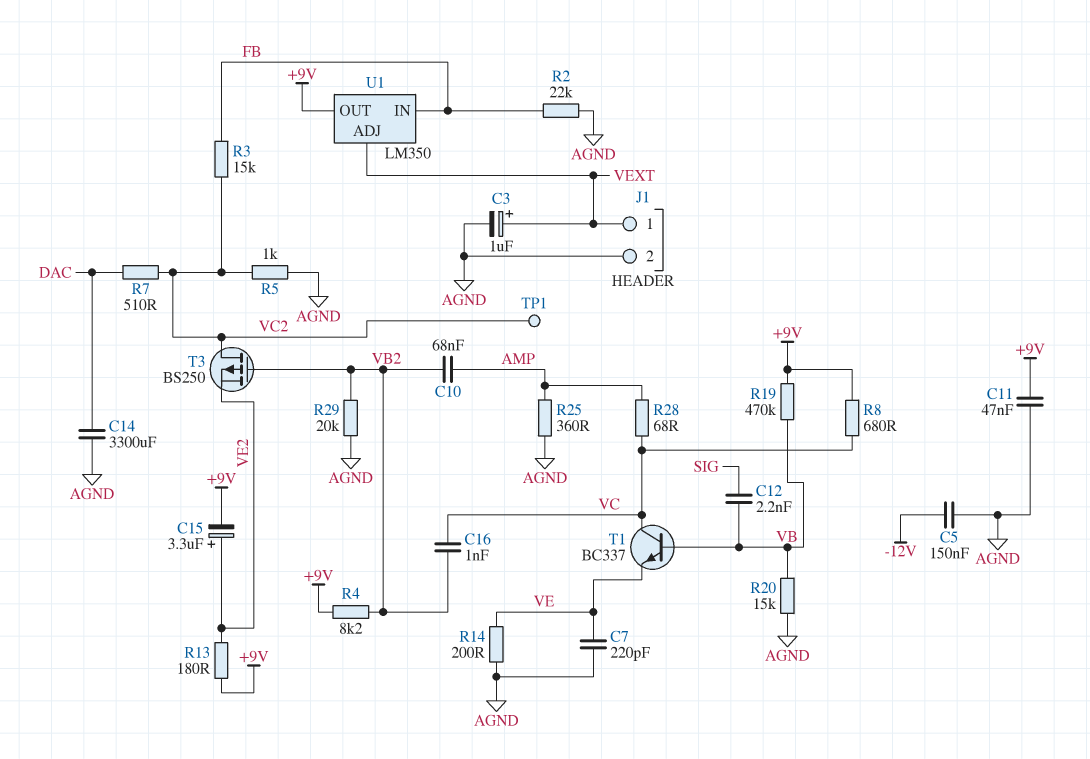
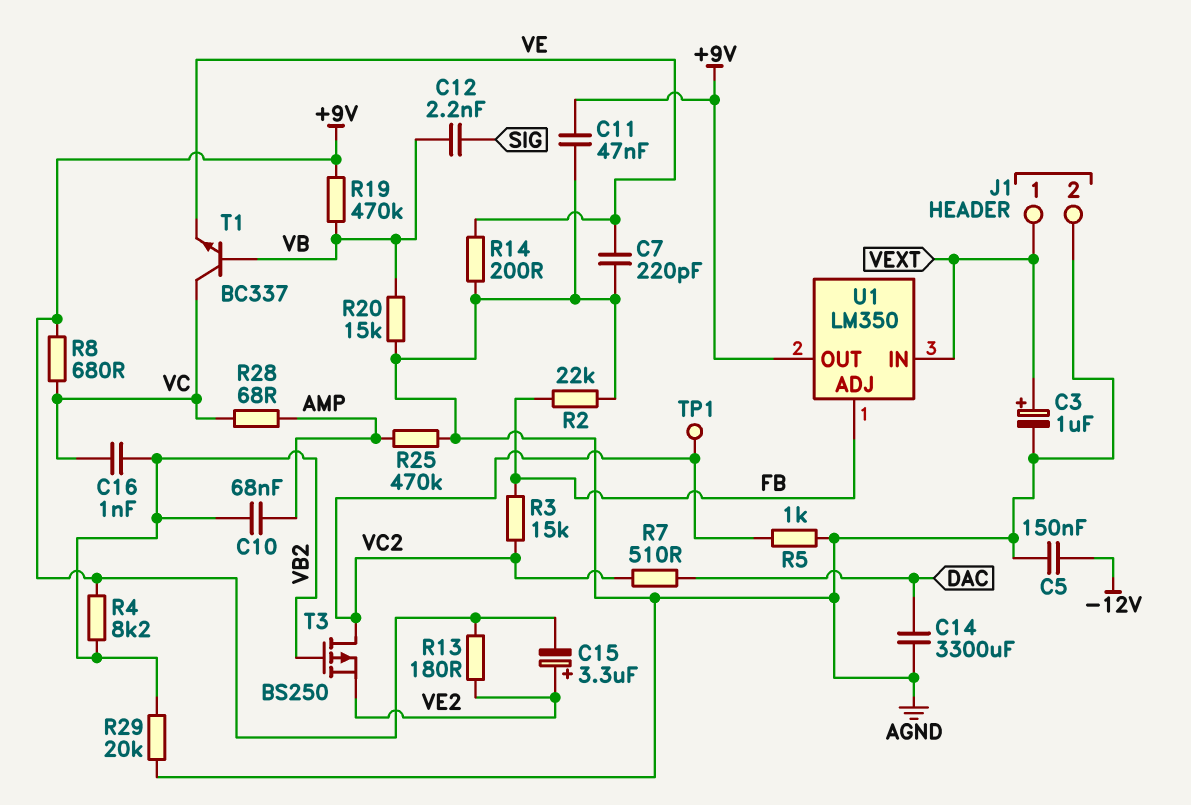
R25: 360 (AGND, AMP) -> 470k (AGND, AMP)
U1 pin ADJ: VEXT -> FB
U1 pin IN: FB -> VEXT

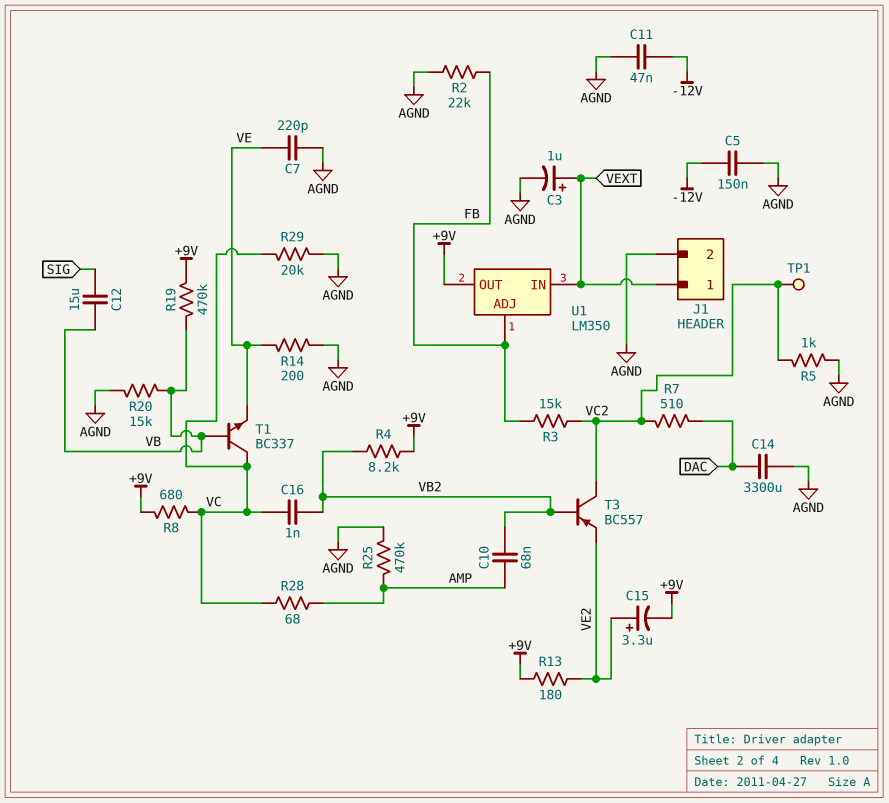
C11: 47nF (+9V, AGND) -> 47nF (-12V, AGND)
C12: 2.2nF (SIG, VB) -> 15uF (SIG, VB)
R29: 20k (AGND, VB2) -> 20k (AGND, VC)
T3: PMOS BS250 (G VB2, D VC2, S VE2) -> PNP BC557 (B VB2, C VC2, E VE2)

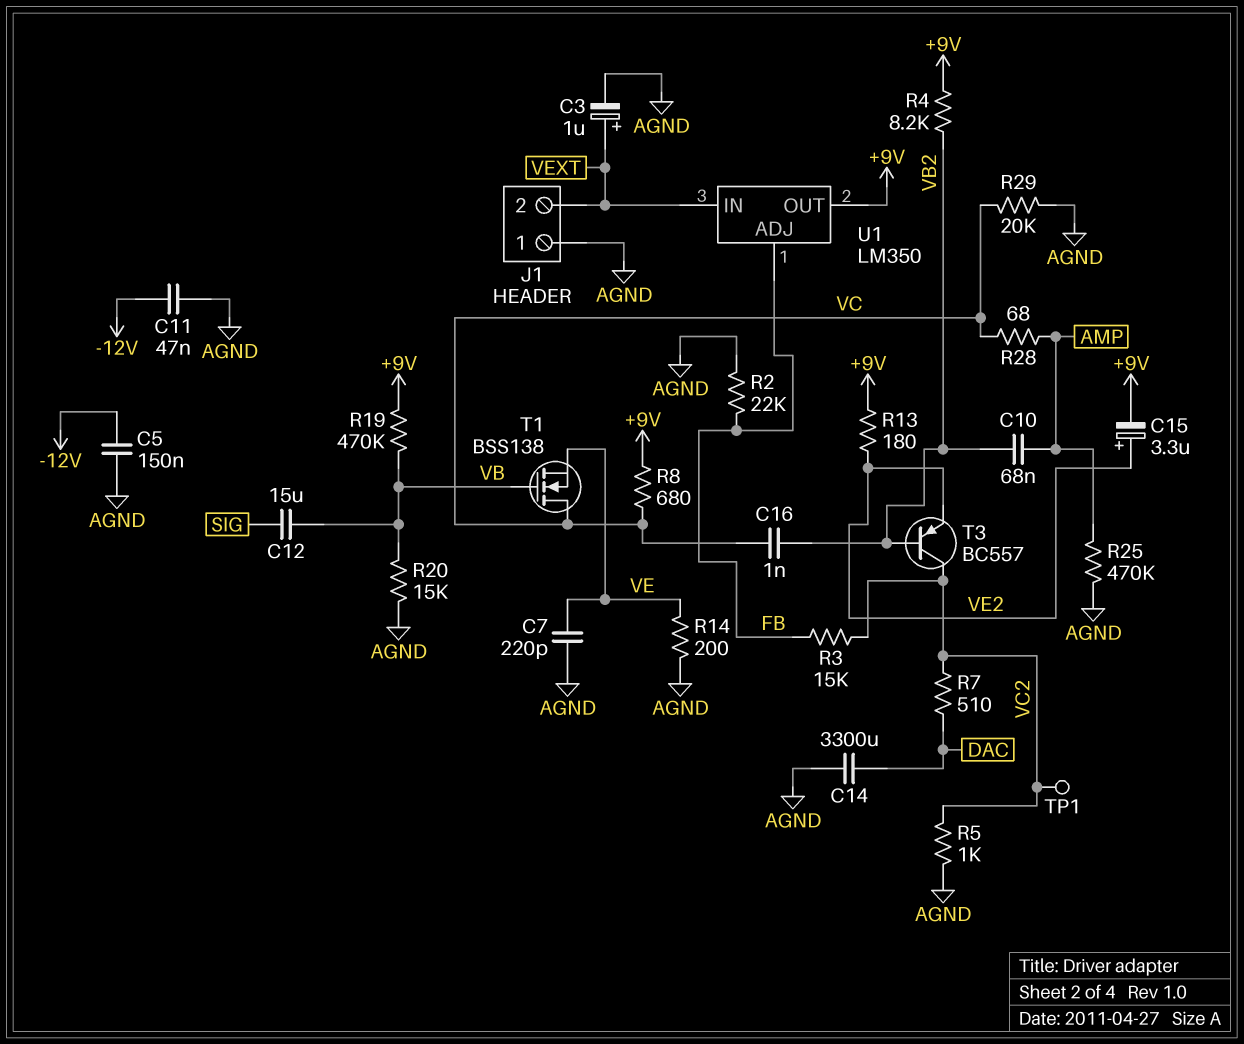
J1 pin 1: VEXT -> AGND
J1 pin 2: AGND -> VEXT
T1: NPN BC337 (B VB, C VC, E VE) -> NMOS BSS138 (G VB, D VC, S VE)

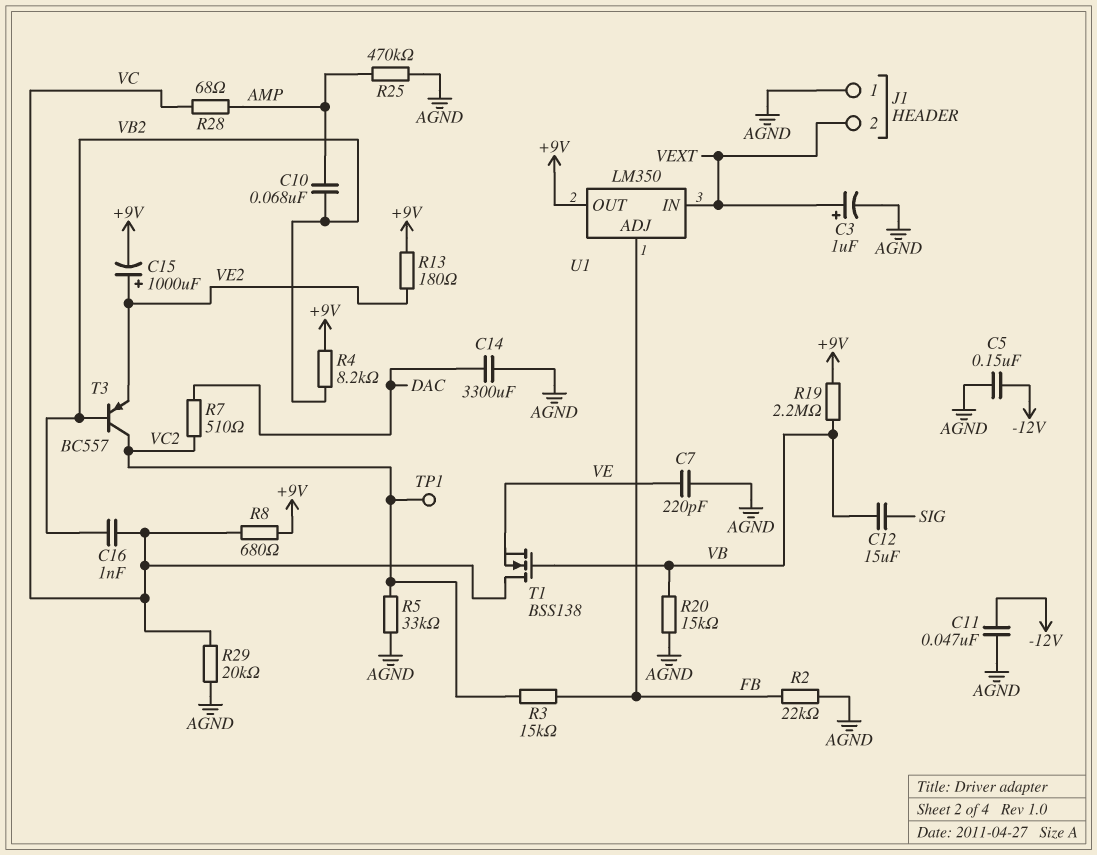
C15: 3.3uF (plus VE2, minus +9V) -> 1000uF (plus VE2, minus +9V)
R5: 1k (AGND, VC2) -> 33k (AGND, VC2)
R14: 200 (AGND, VE) -> none
R19: 470k (+9V, VB) -> 2.2M (+9V, VB)

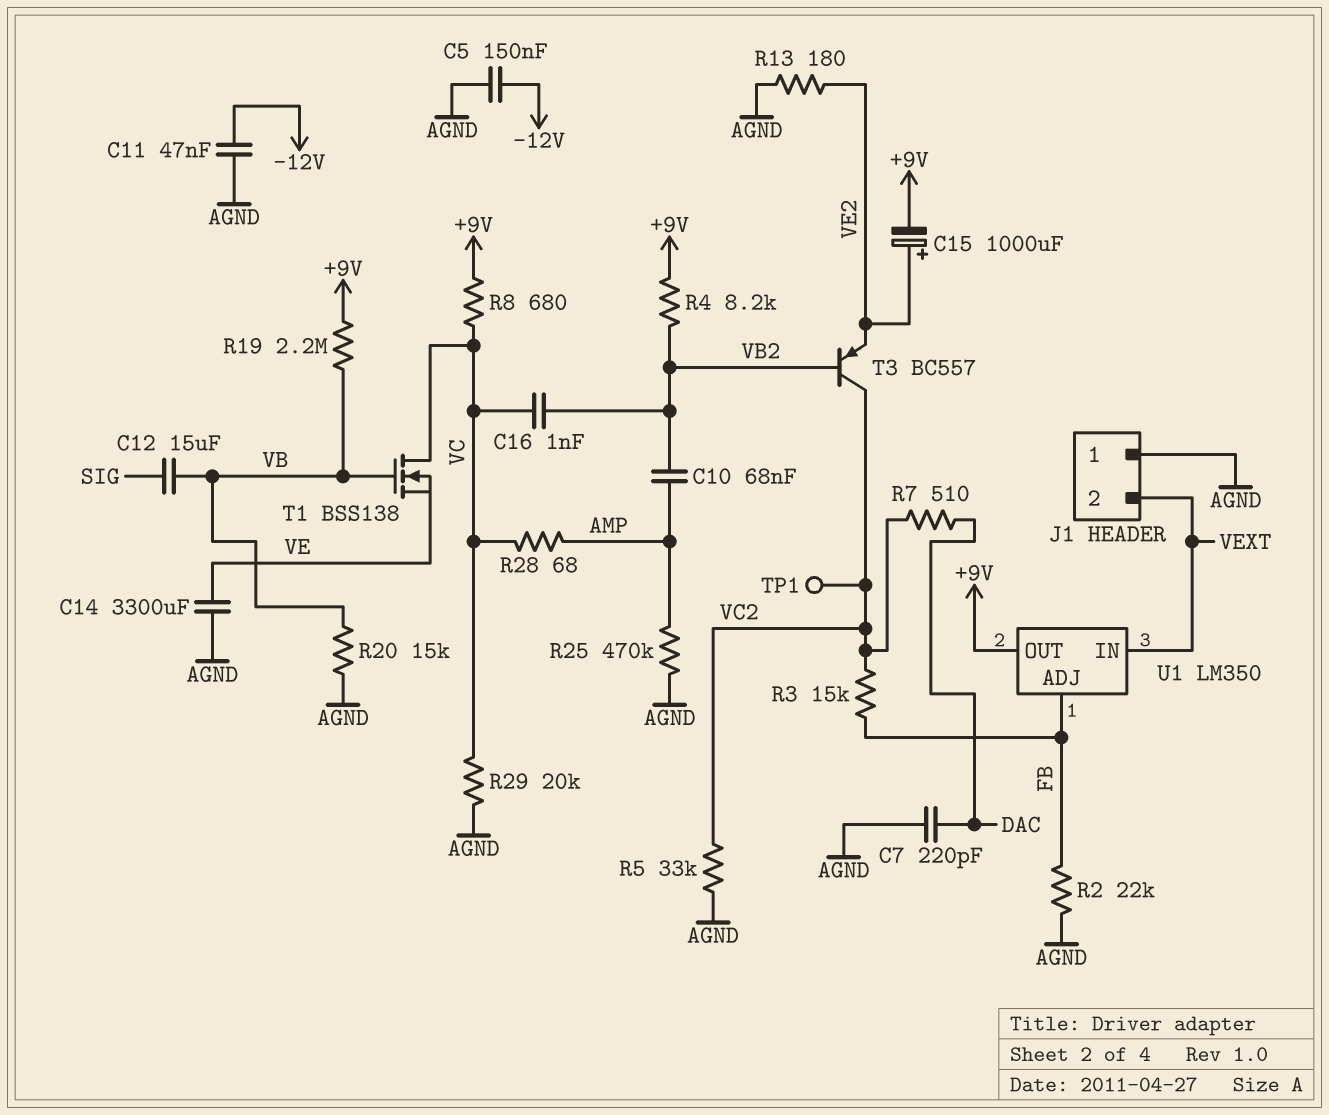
C3: 1uF (plus VEXT, minus AGND) -> none
C7: 220pF (AGND, VE) -> 220pF (AGND, DAC)
C14: 3300uF (AGND, DAC) -> 3300uF (AGND, VE)
R13: 180 (+9V, VE2) -> 180 (AGND, VE2)

